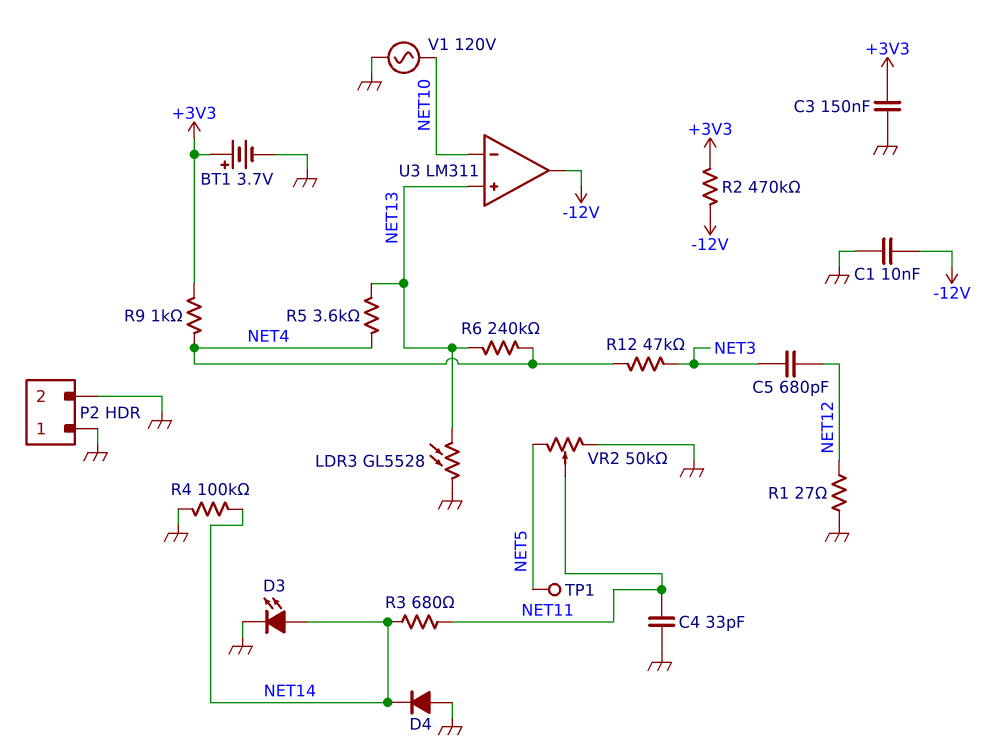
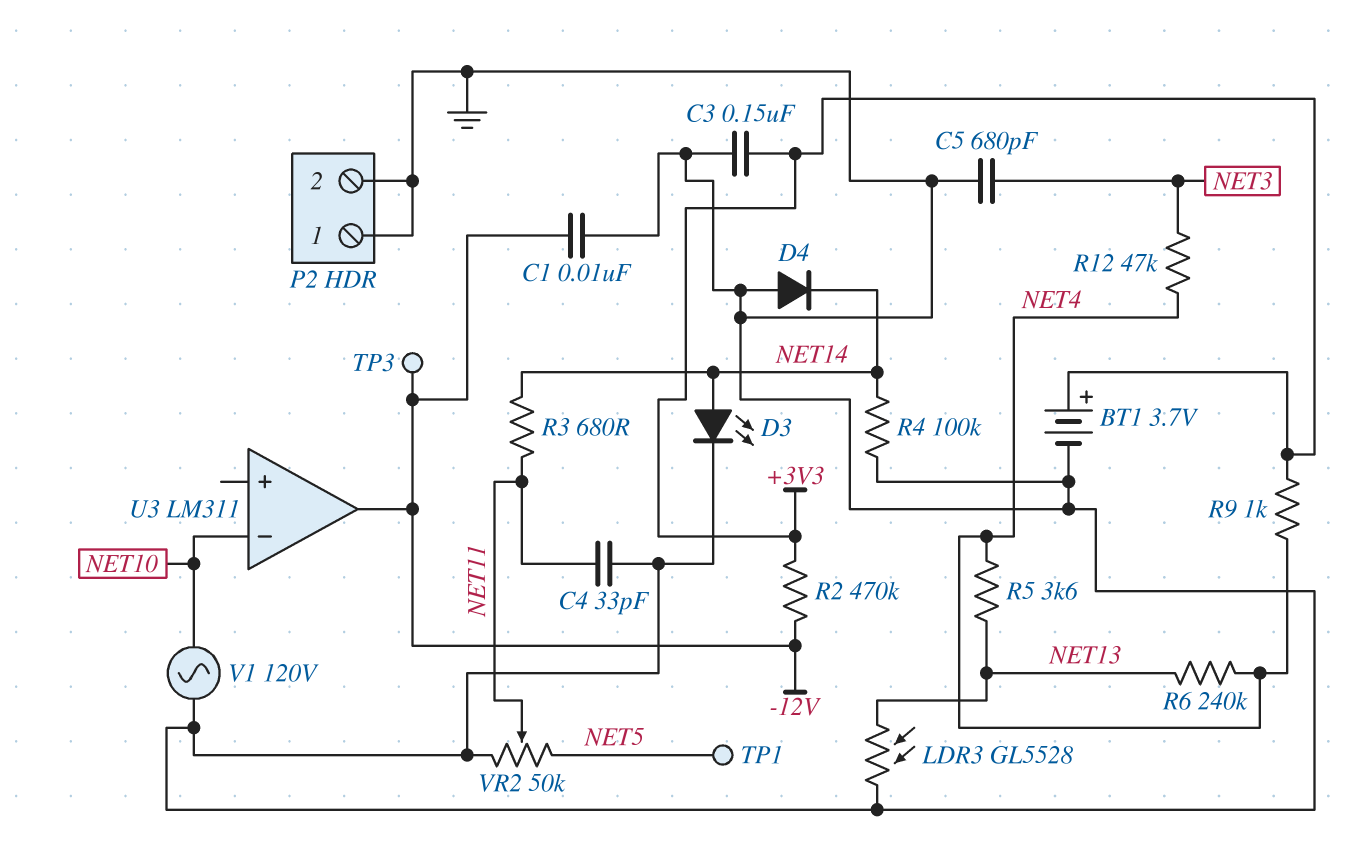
C5: 680pF (NET3, NET12) -> 680pF (GND, NET3)
R1: 27 (GND, NET12) -> none
TP3: none -> test point (-12V)
U3 pin in+: NET13 -> none

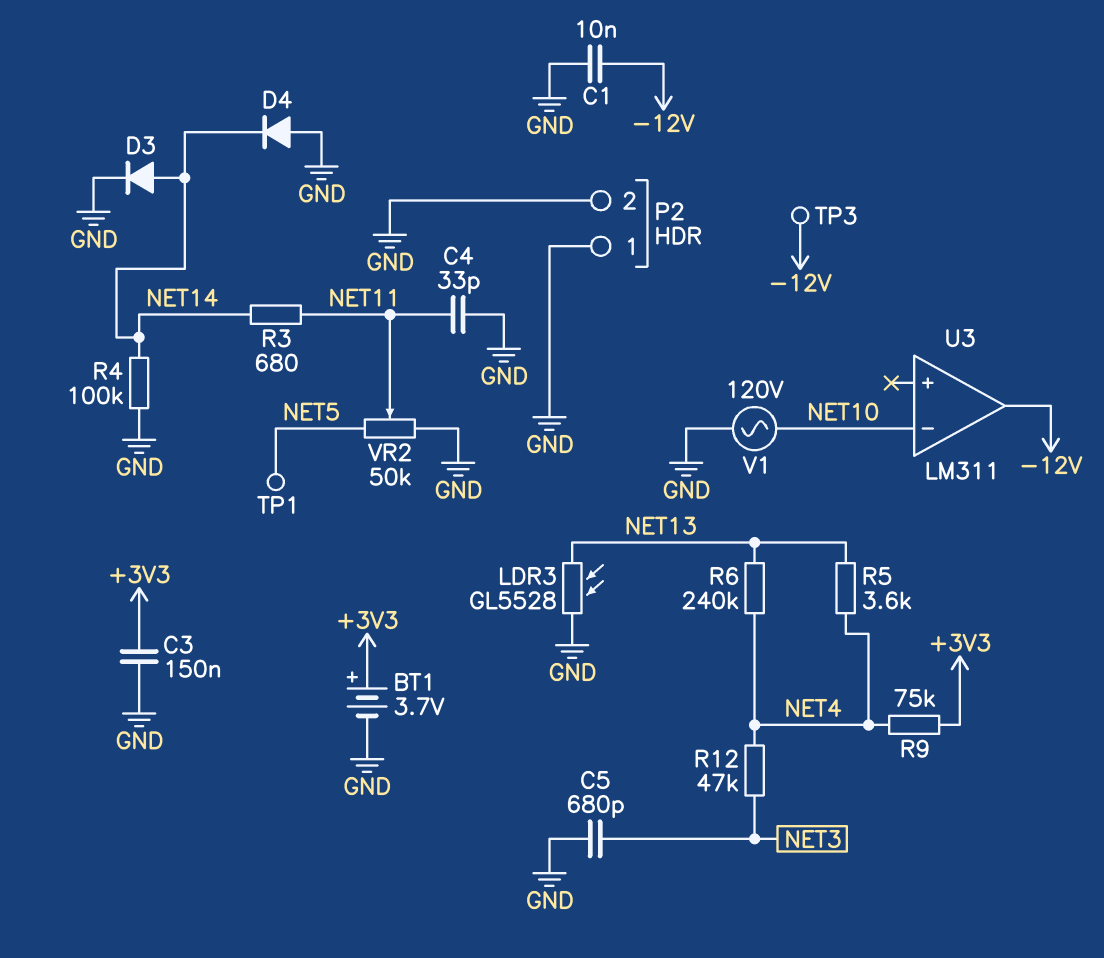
D3: LED (A NET14, K GND) -> diode (A NET14, K GND)
R2: 470k (+3V3, -12V) -> none
R9: 1k (+3V3, NET4) -> 75k (+3V3, NET4)

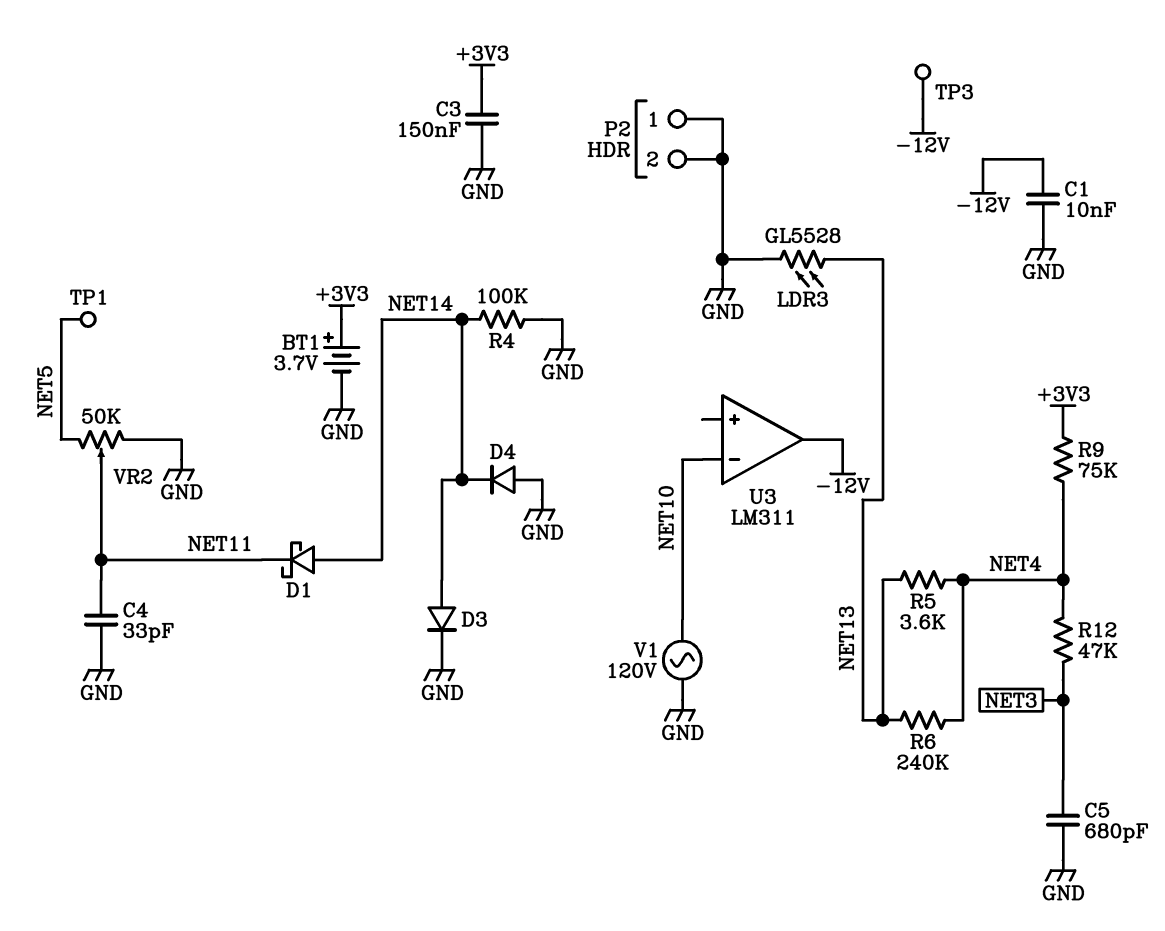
D1: none -> schottky (A NET14, K NET11)
R3: 680 (NET11, NET14) -> none

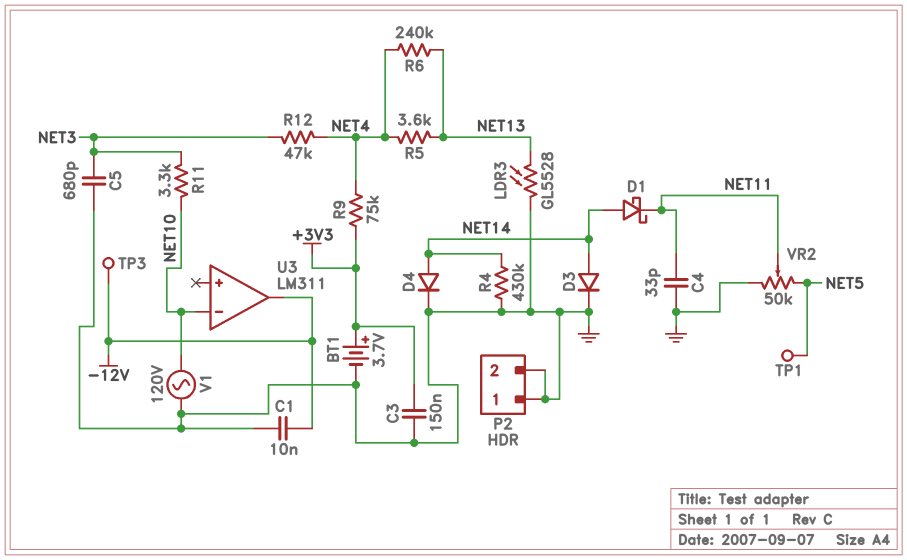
D4: diode (A GND, K NET14) -> diode (A NET14, K GND)
R4: 100k (GND, NET14) -> 430k (GND, NET14)
R11: none -> 3.3k (NET3, NET10)

